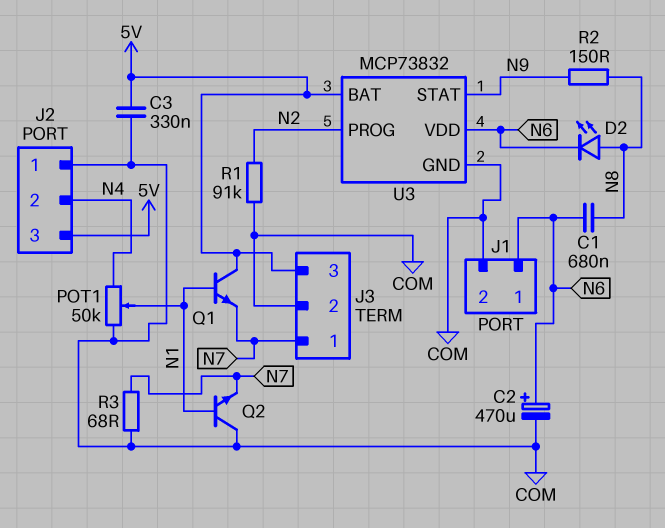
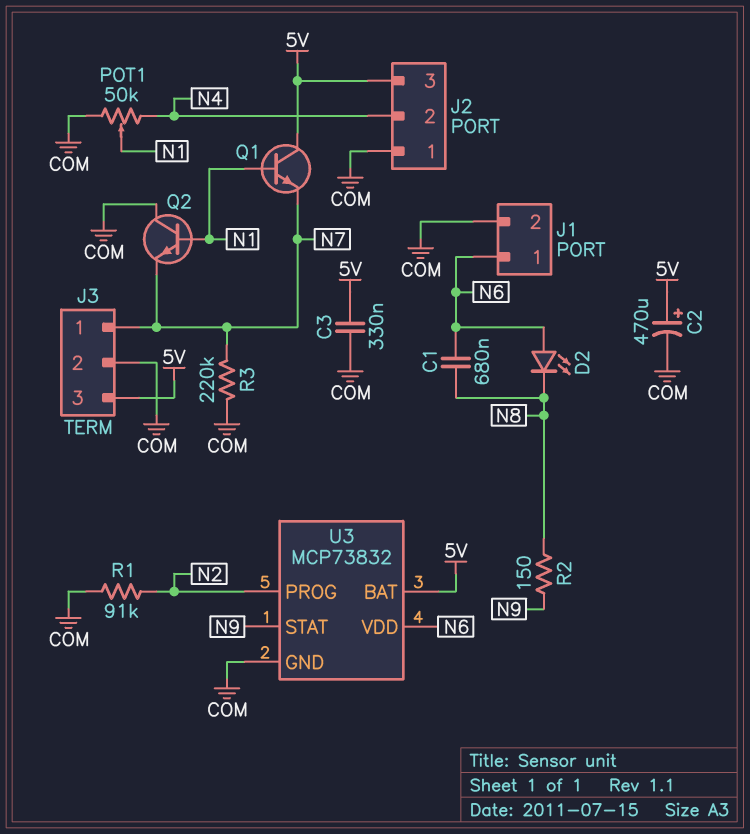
C2: 470uF (plus N6, minus COM) -> 470uF (plus 5V, minus COM)
D2: LED (A N8, K N6) -> LED (A N6, K N8)
R3: 68 (COM, N7) -> 220k (COM, N7)

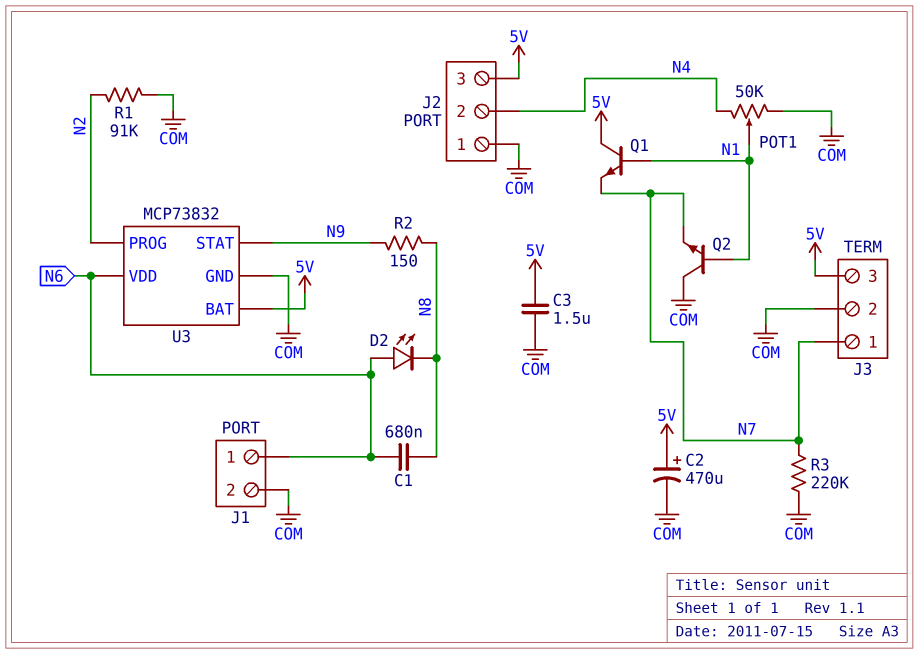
C3: 330nF (5V, COM) -> 1.5uF (5V, COM)

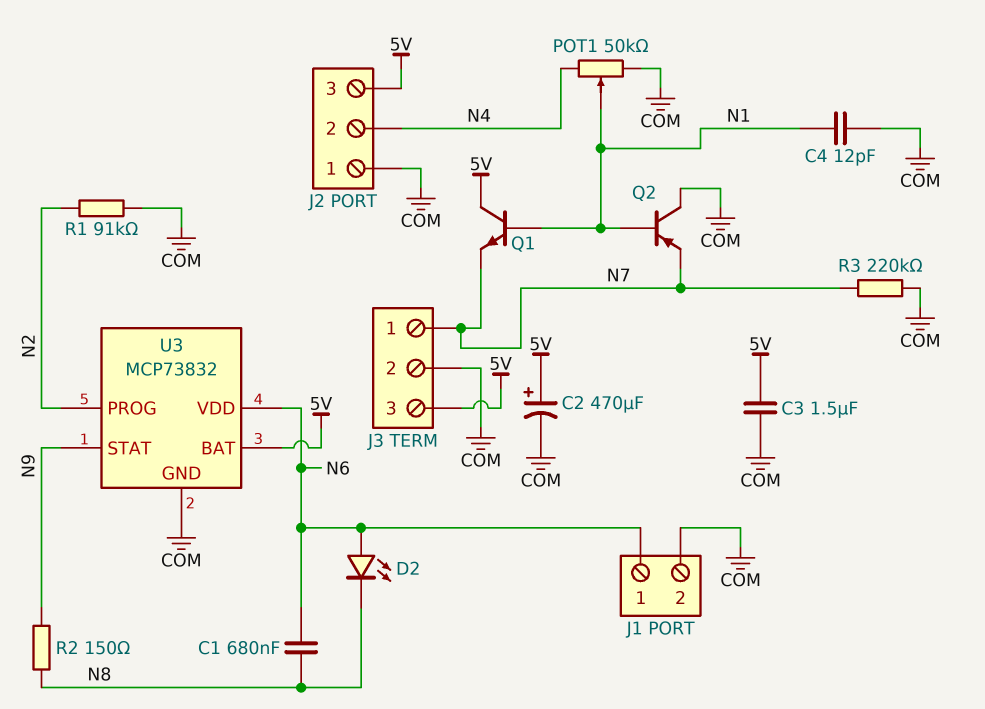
C4: none -> 12pF (COM, N1)
Q2: NPN (B N1, C COM, E N7) -> PNP (B N1, C COM, E N7)

